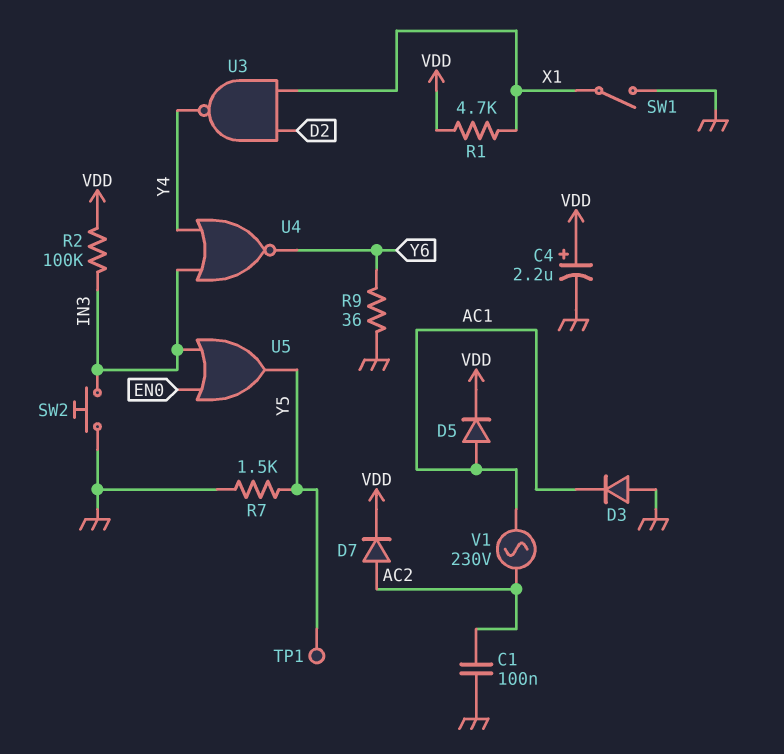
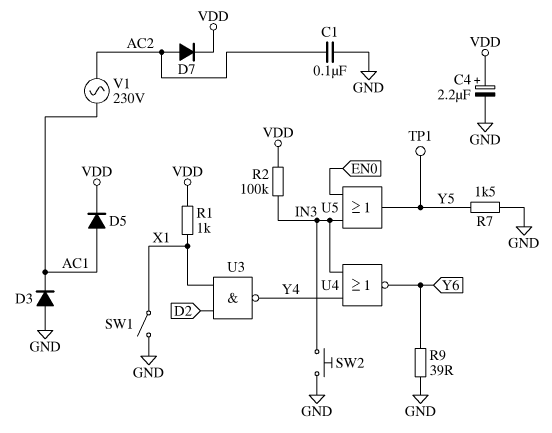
R1: 4.7k (VDD, X1) -> 1k (VDD, X1)
R9: 36 (GND, Y6) -> 39 (GND, Y6)

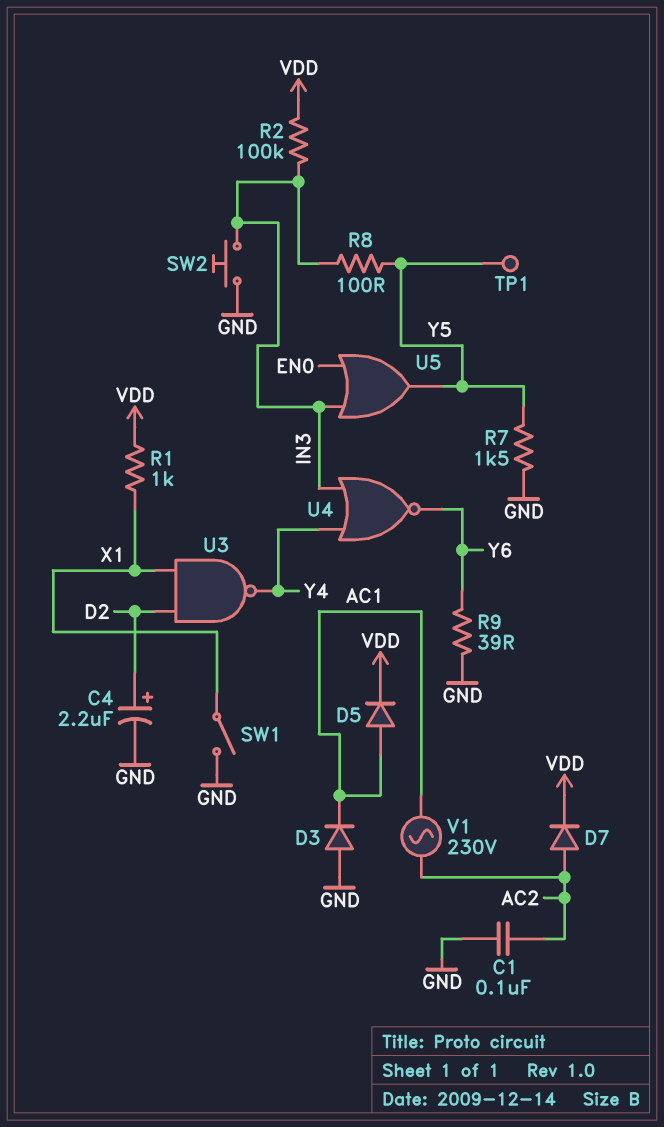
C4: 2.2uF (plus VDD, minus GND) -> 2.2uF (plus D2, minus GND)
R8: none -> 100 (IN3, Y5)

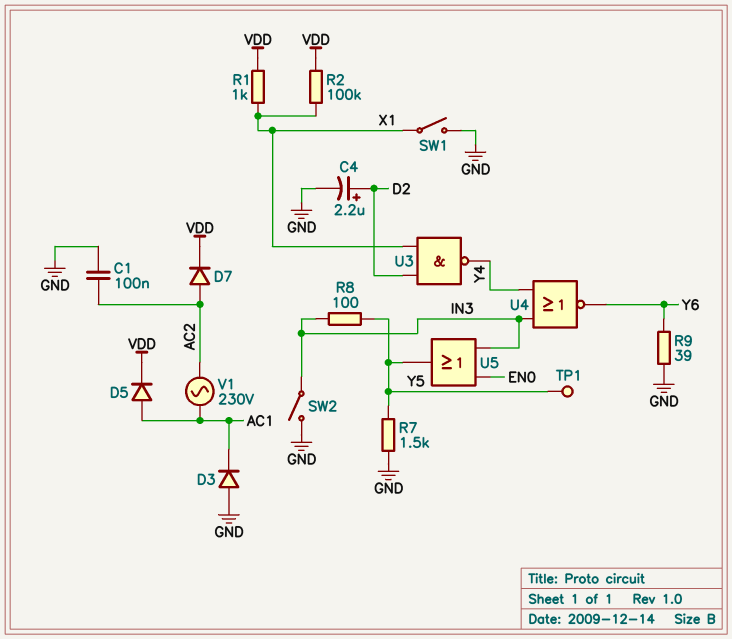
R2: 100k (IN3, VDD) -> 100k (VDD, X1)
SW2: button (GND, IN3) -> switch (GND, IN3)

